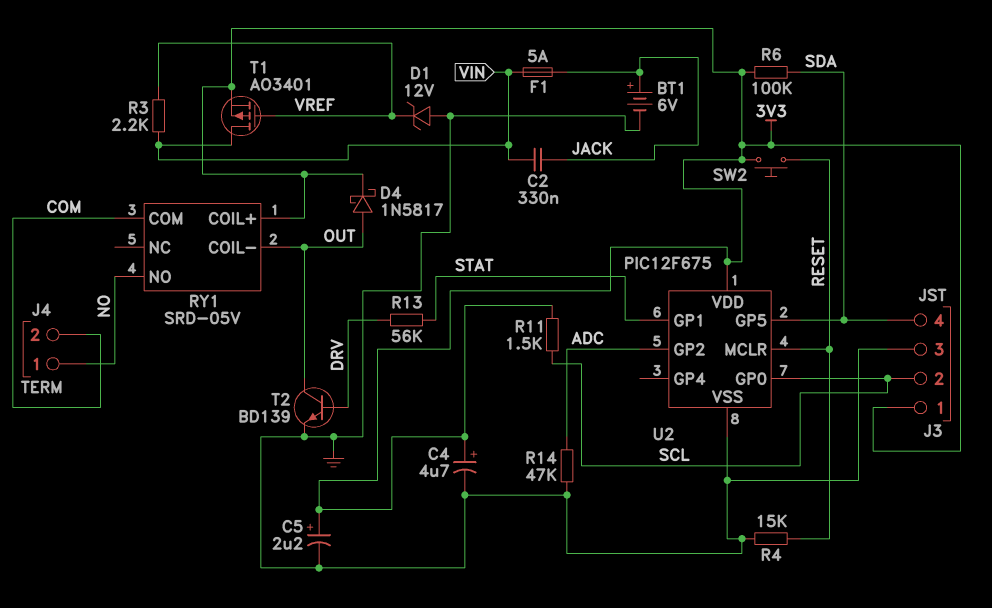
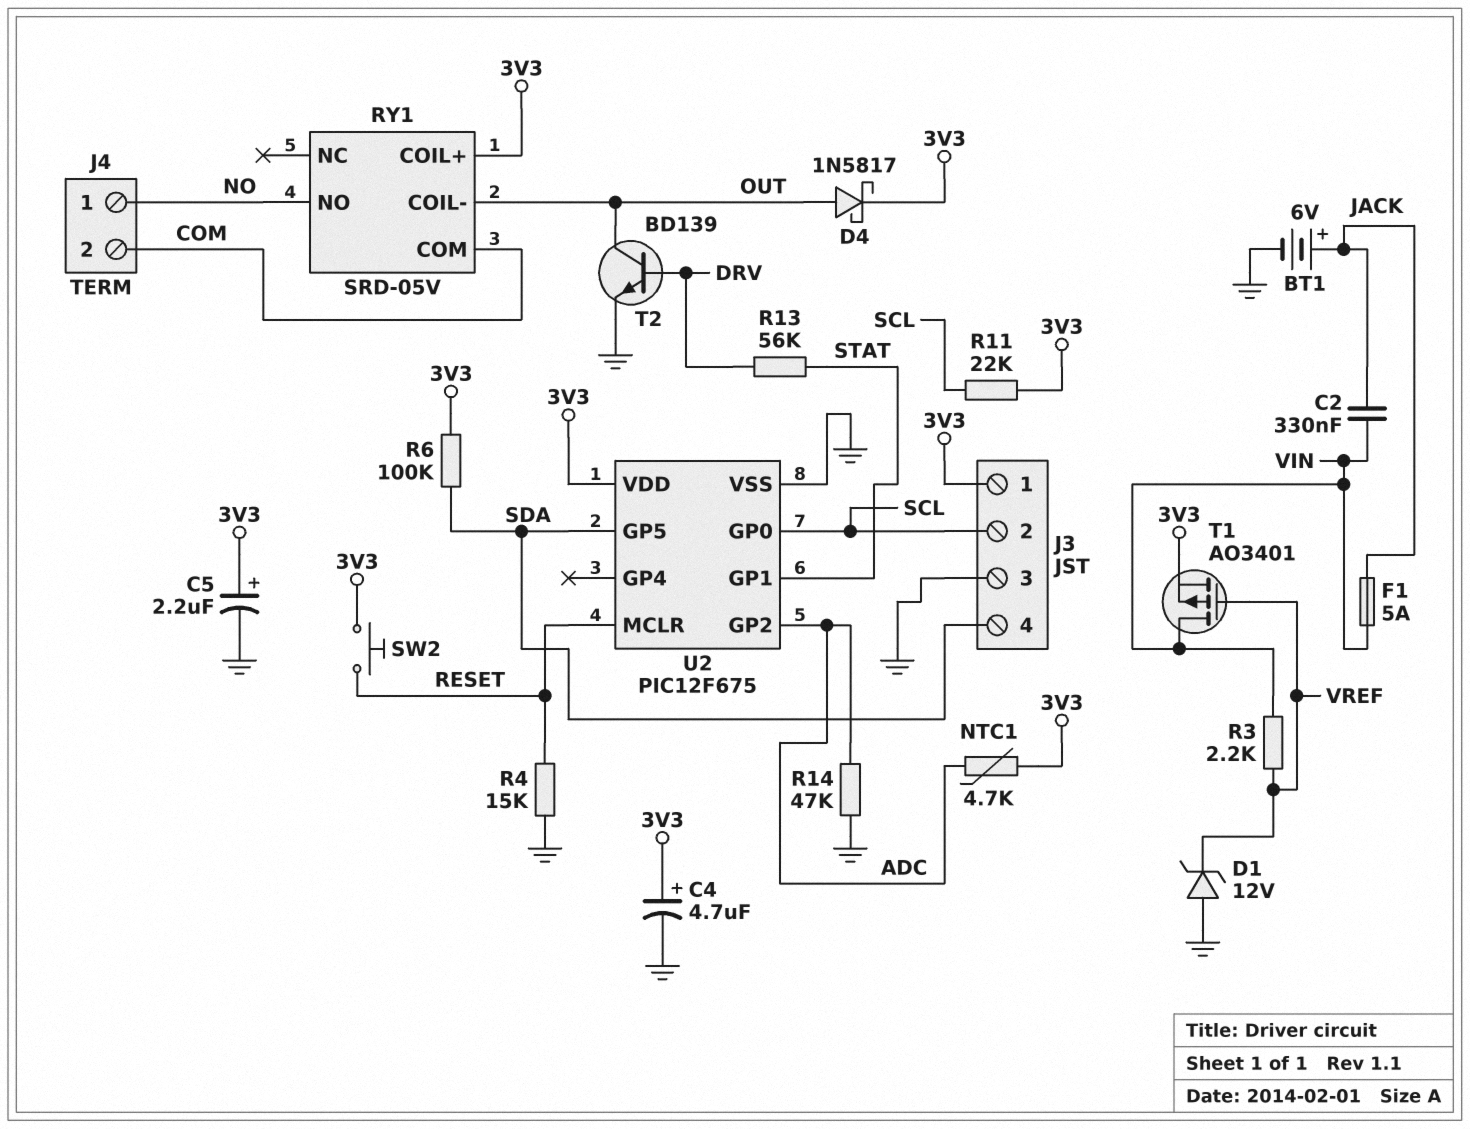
NTC1: none -> 4.7k (3V3, ADC)
R11: 1.5k (3V3, SCL) -> 22k (3V3, SCL)

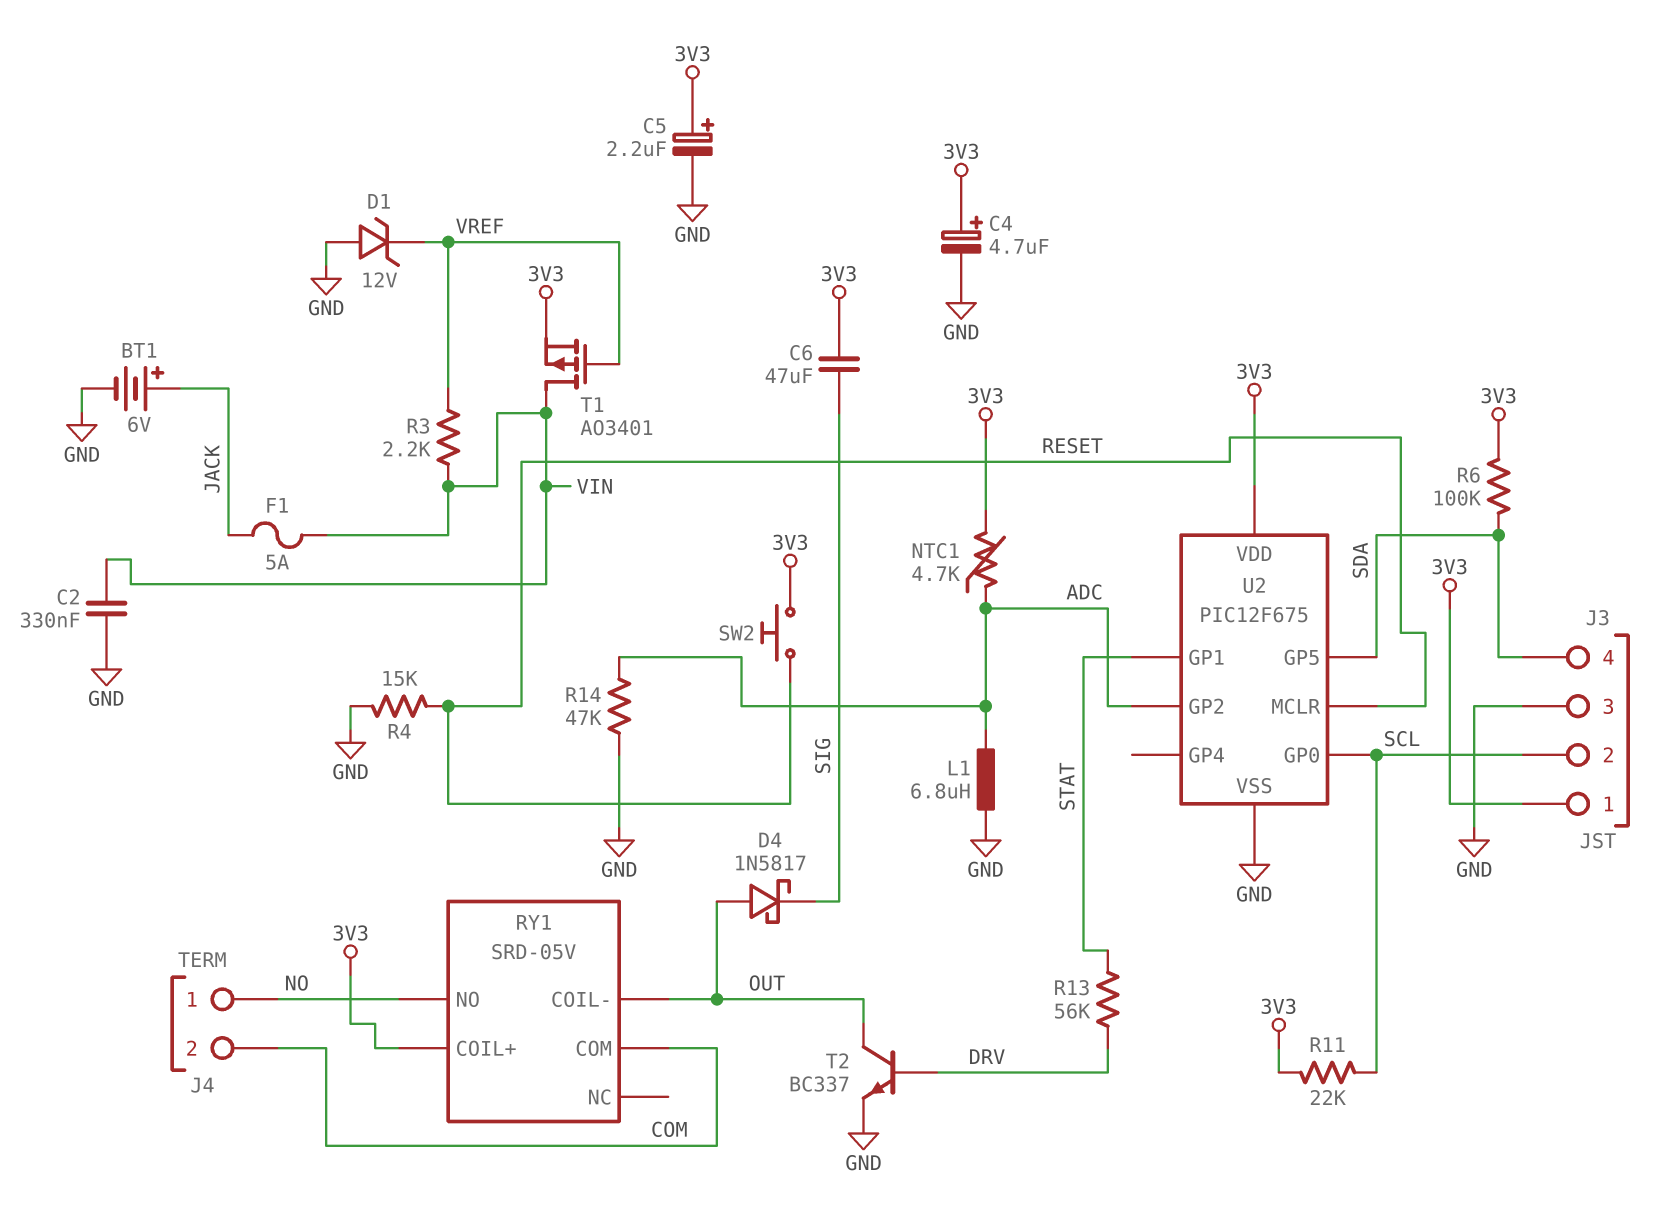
C2: 330nF (JACK, VIN) -> 330nF (GND, VIN)
C6: none -> 47uF (3V3, SIG)
D4: schottky 1N5817 (A OUT, K 3V3) -> schottky 1N5817 (A OUT, K SIG)
L1: none -> 6.8uH (ADC, GND)
T2: NPN BD139 (B DRV, C OUT, E GND) -> NPN BC337 (B DRV, C OUT, E GND)

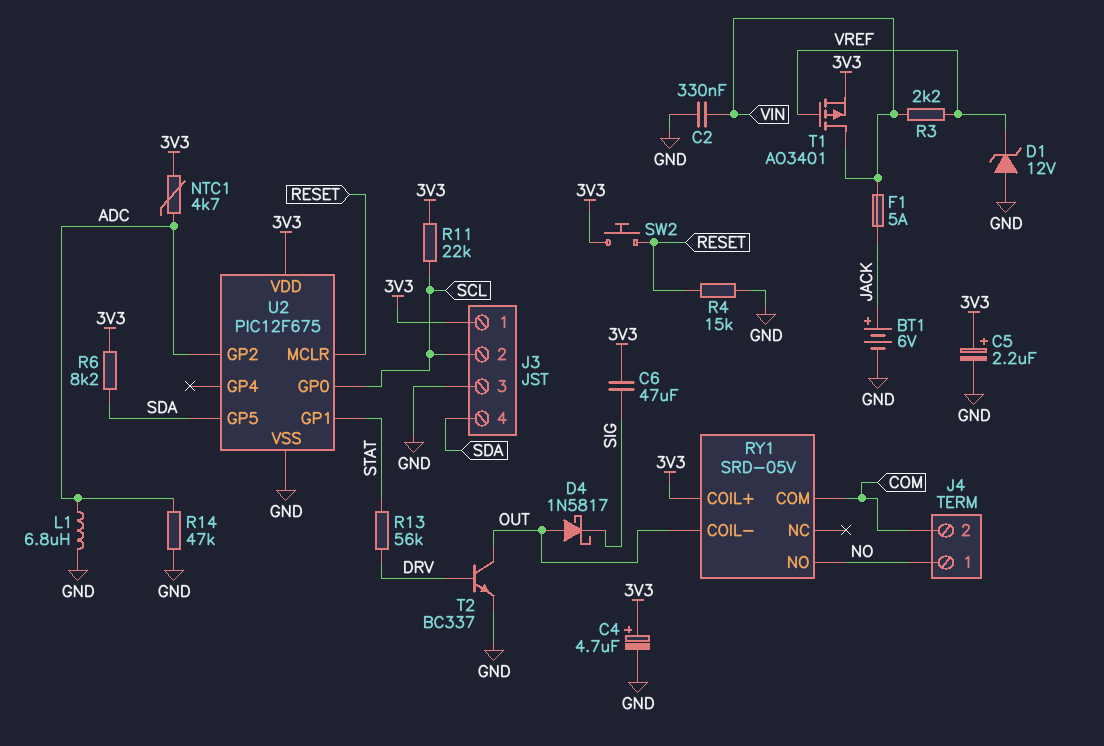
R6: 100k (3V3, SDA) -> 8.2k (3V3, SDA)

